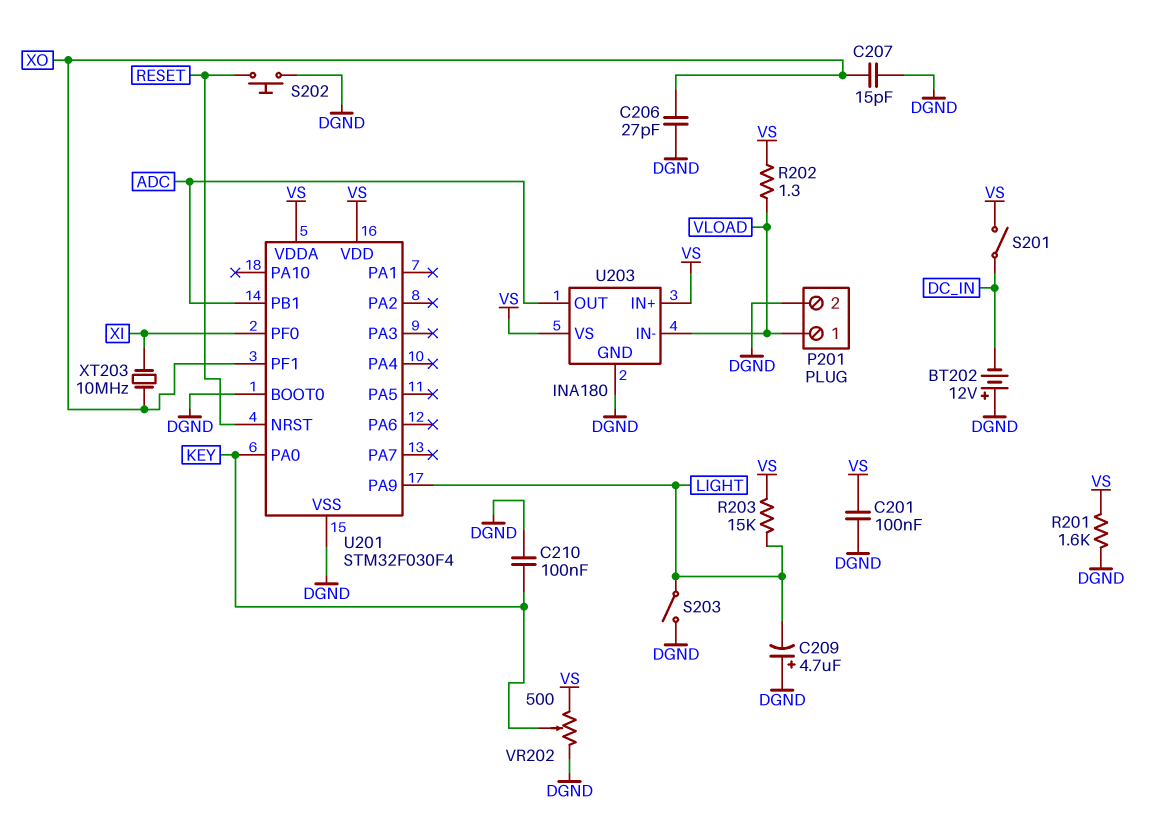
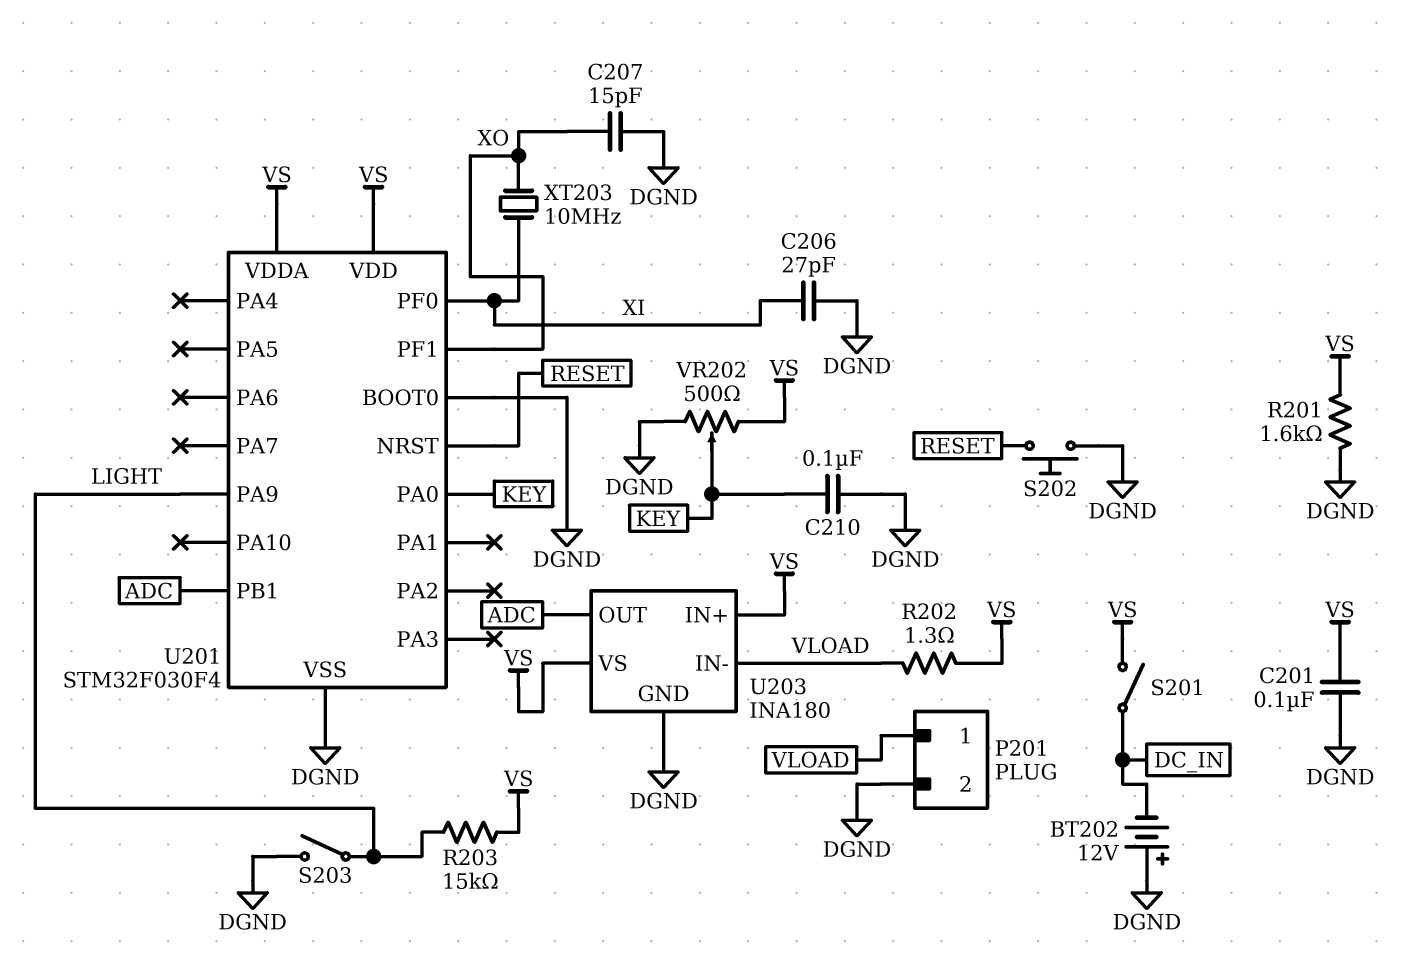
C206: 27pF (DGND, XO) -> 27pF (DGND, XI)
C209: 4.7uF (plus DGND, minus LIGHT) -> none

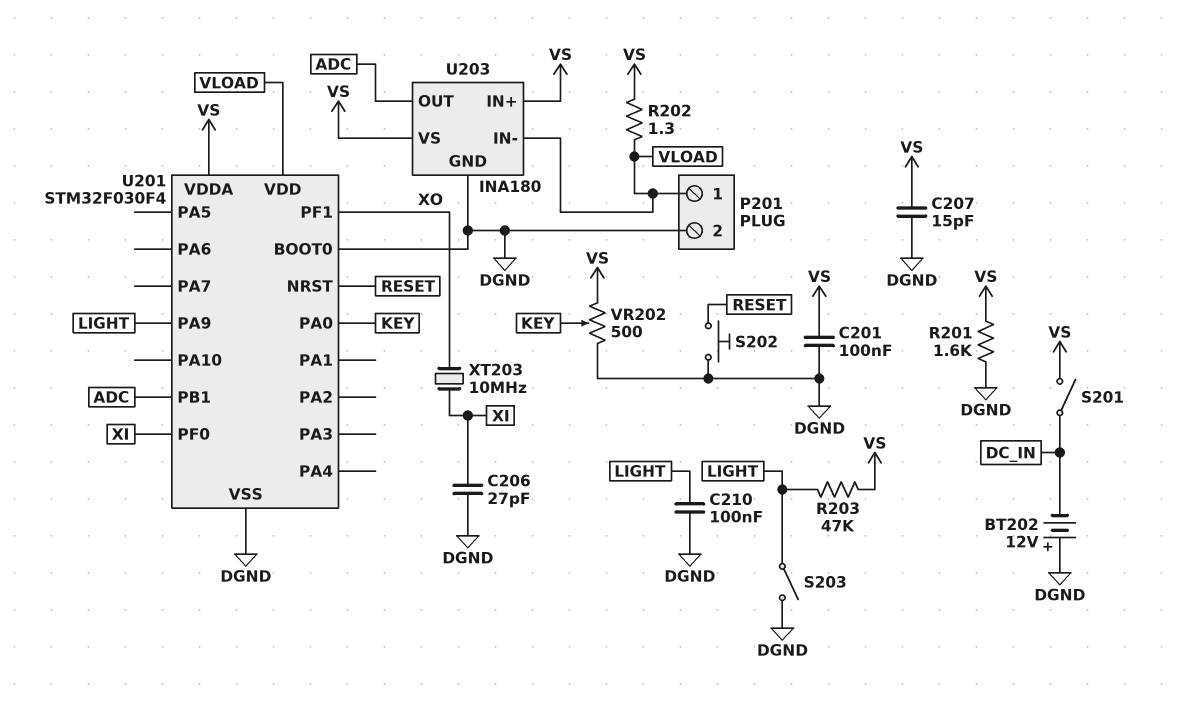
C207: 15pF (DGND, XO) -> 15pF (DGND, VS)
C210: 100nF (DGND, KEY) -> 100nF (DGND, LIGHT)
R203: 15k (LIGHT, VS) -> 47k (LIGHT, VS)
U201 pin VDD: VS -> VLOAD

